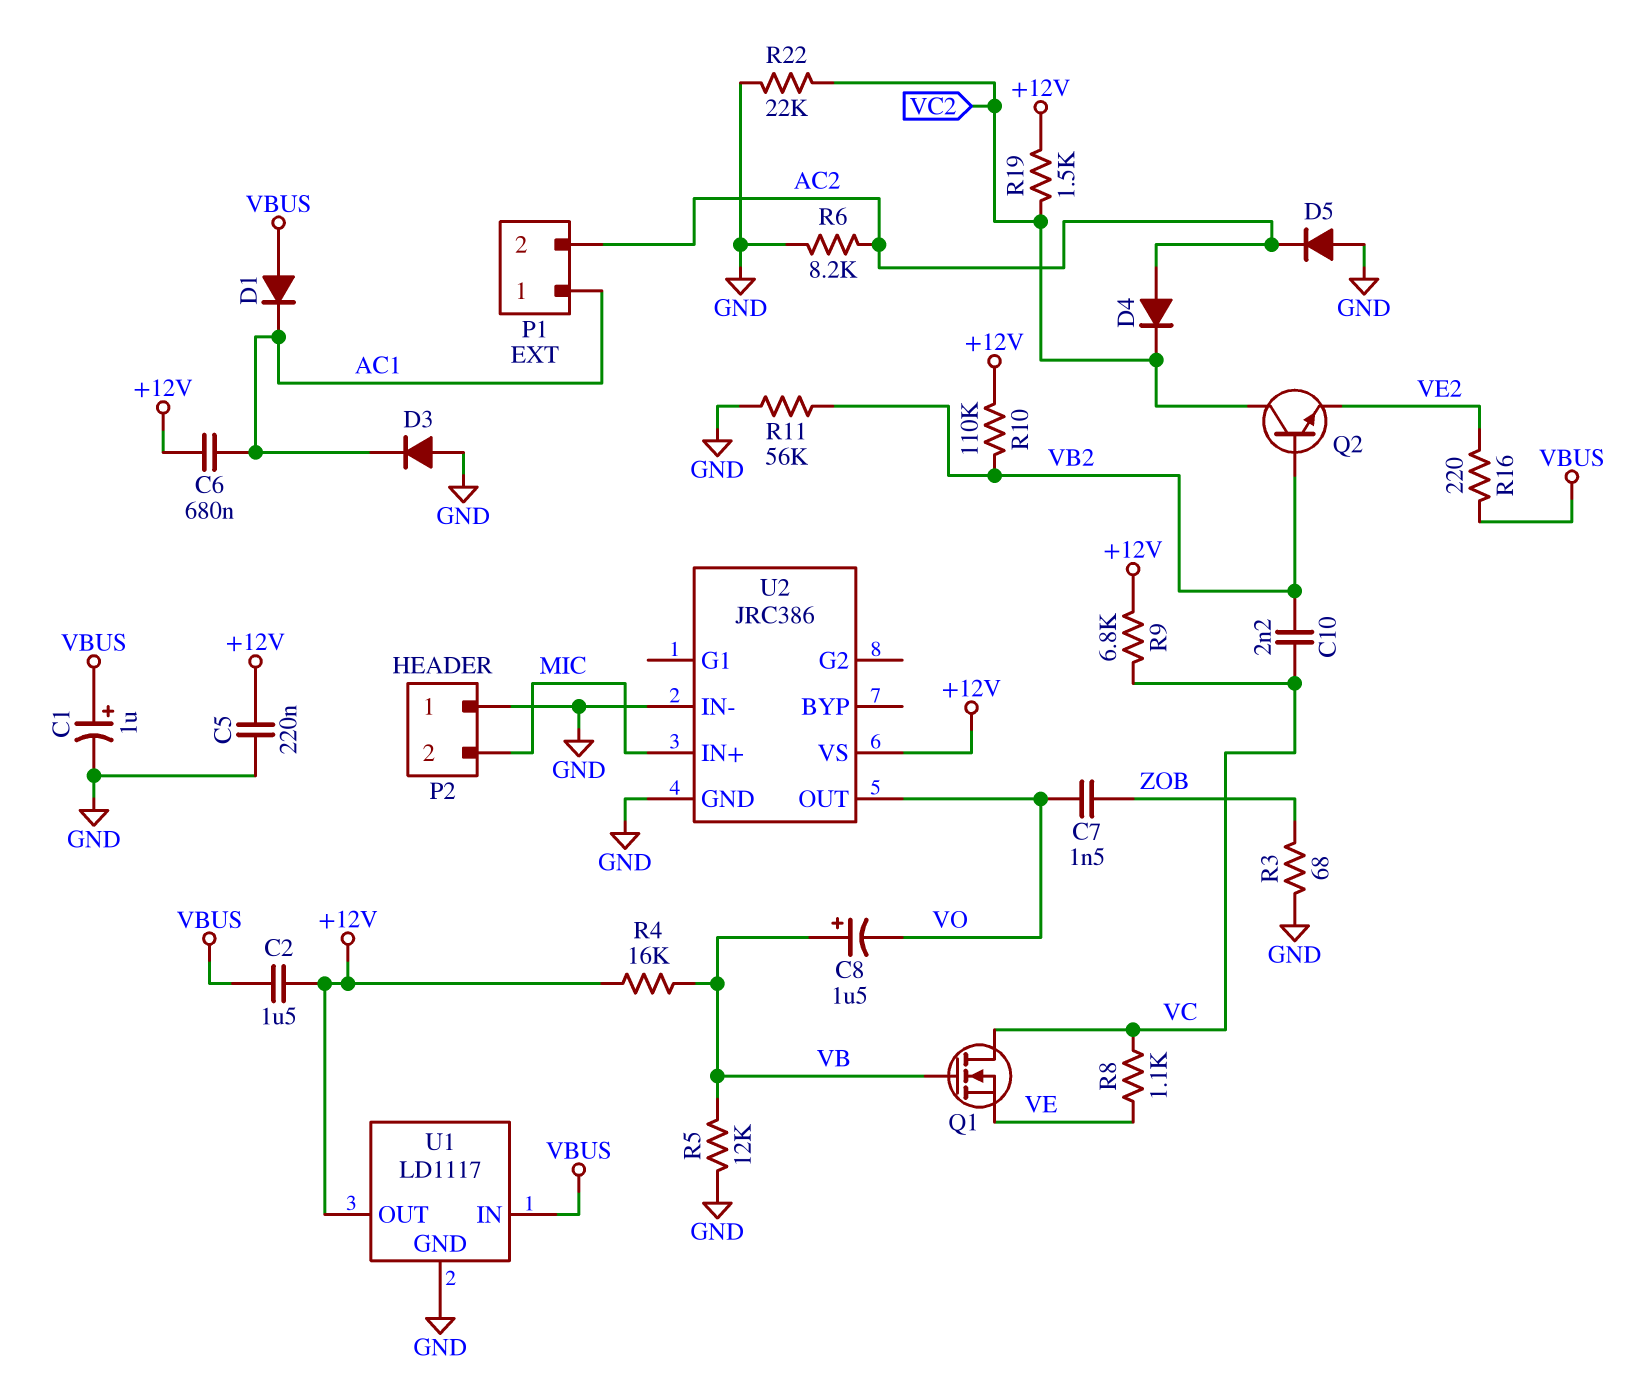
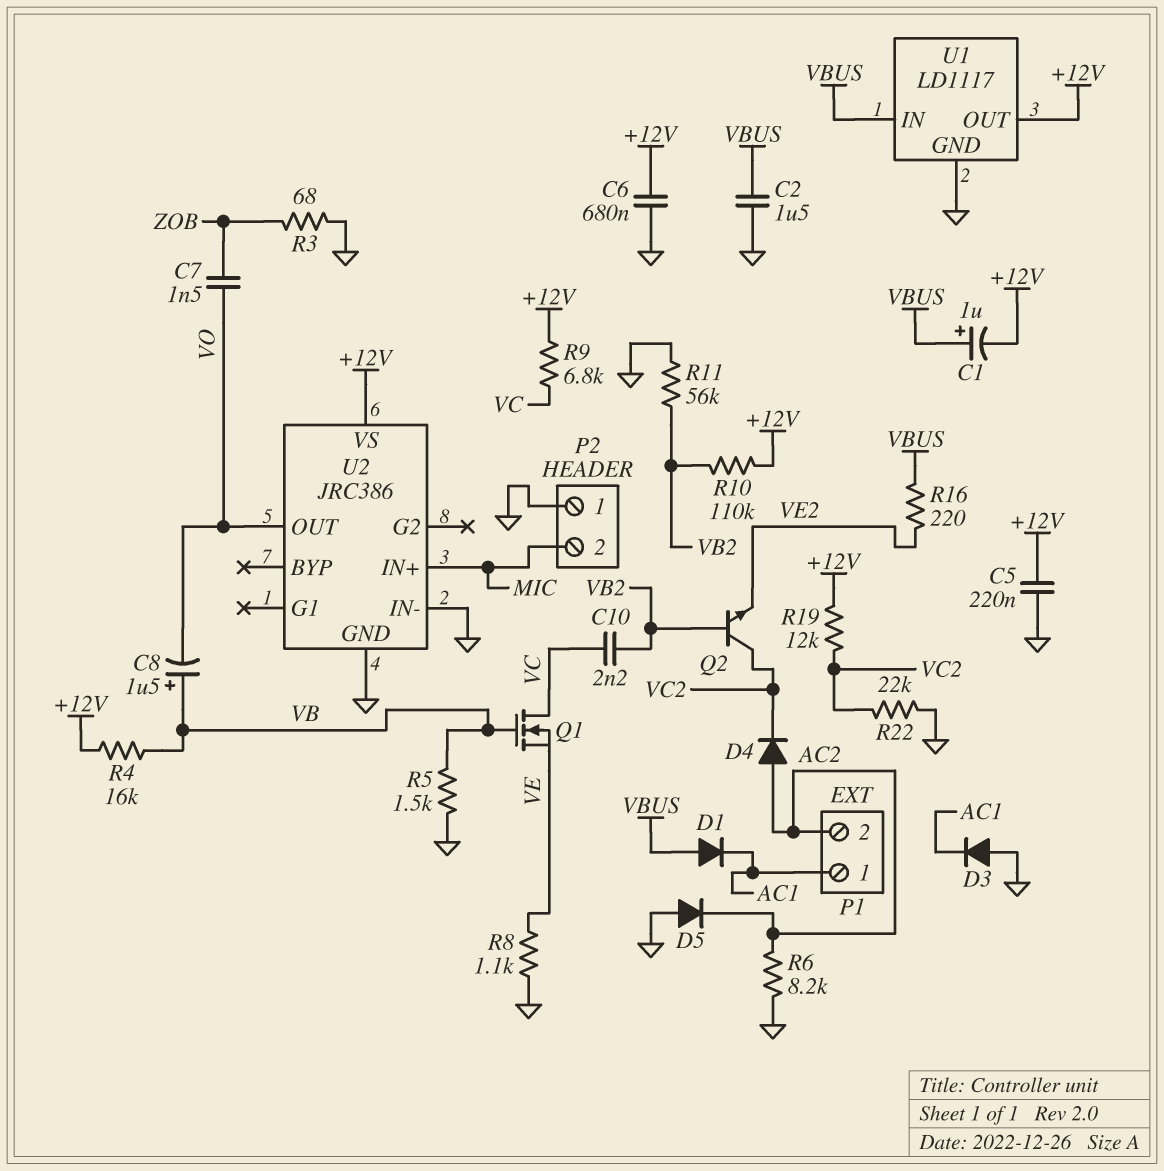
C1: 1uF (plus VBUS, minus GND) -> 1uF (plus VBUS, minus +12V)
C2: 1.5uF (+12V, VBUS) -> 1.5uF (GND, VBUS)
C6: 680nF (+12V, AC1) -> 680nF (+12V, GND)
R5: 12k (GND, VB) -> 1.5k (GND, VB)
R8: 1.1k (VC, VE) -> 1.1k (GND, VE)
R19: 1.5k (+12V, VC2) -> 12k (+12V, VC2)

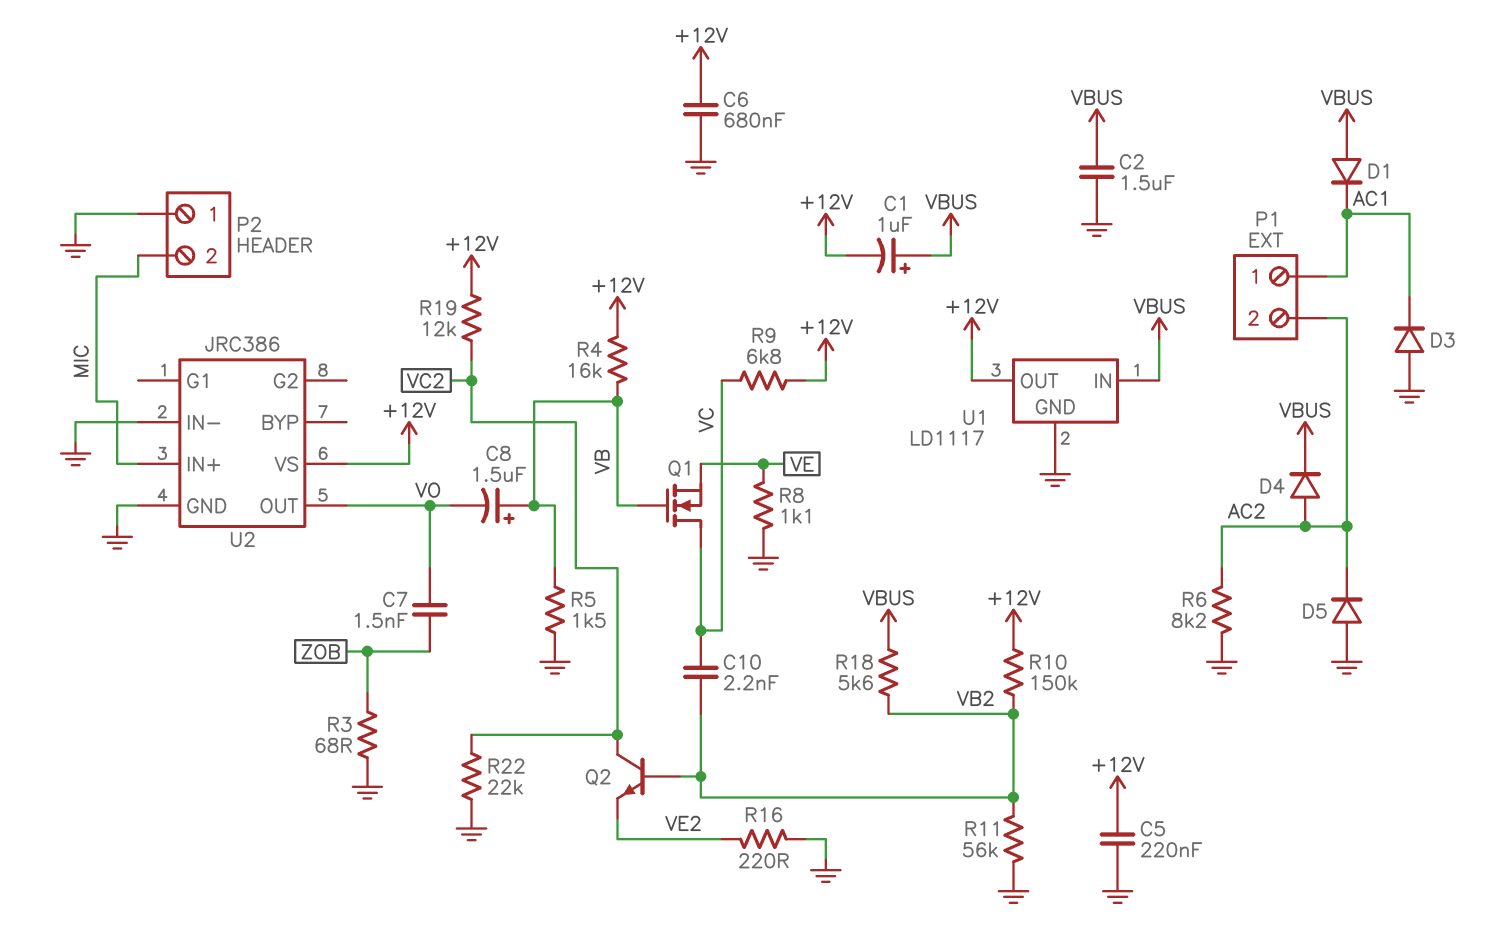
D4: diode (A AC2, K VC2) -> diode (A AC2, K VBUS)
R10: 110k (+12V, VB2) -> 150k (+12V, VB2)
R16: 220 (VBUS, VE2) -> 220 (GND, VE2)
R18: none -> 5.6k (VB2, VBUS)

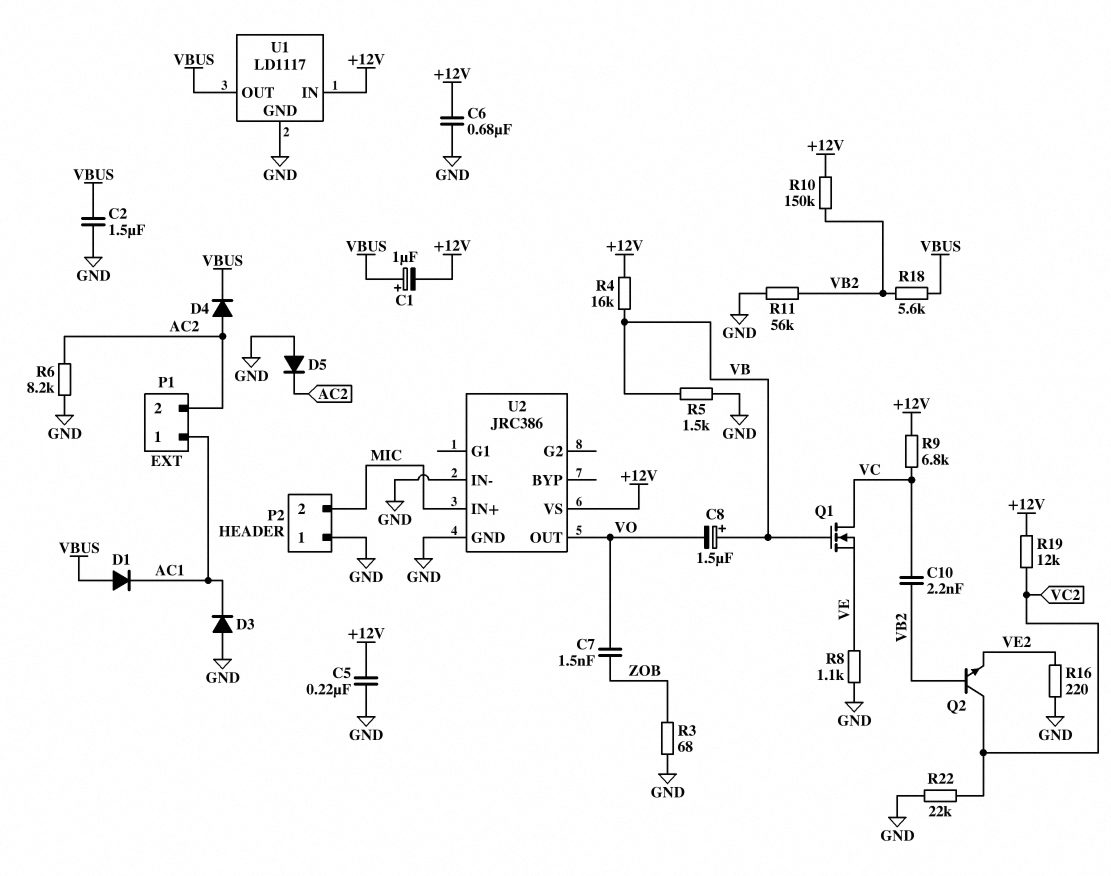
U1 pin IN: VBUS -> +12V
U1 pin OUT: +12V -> VBUS

